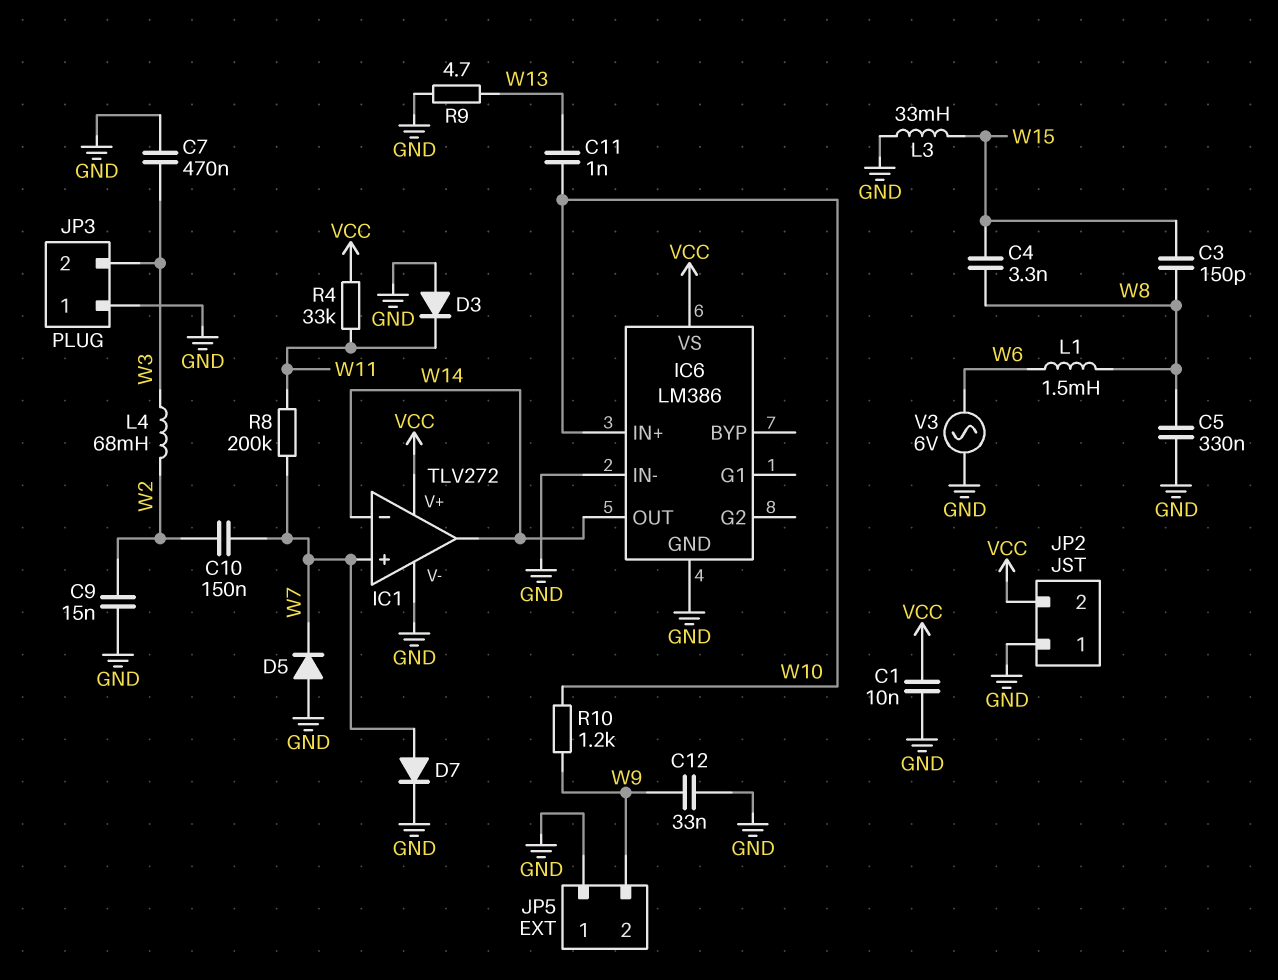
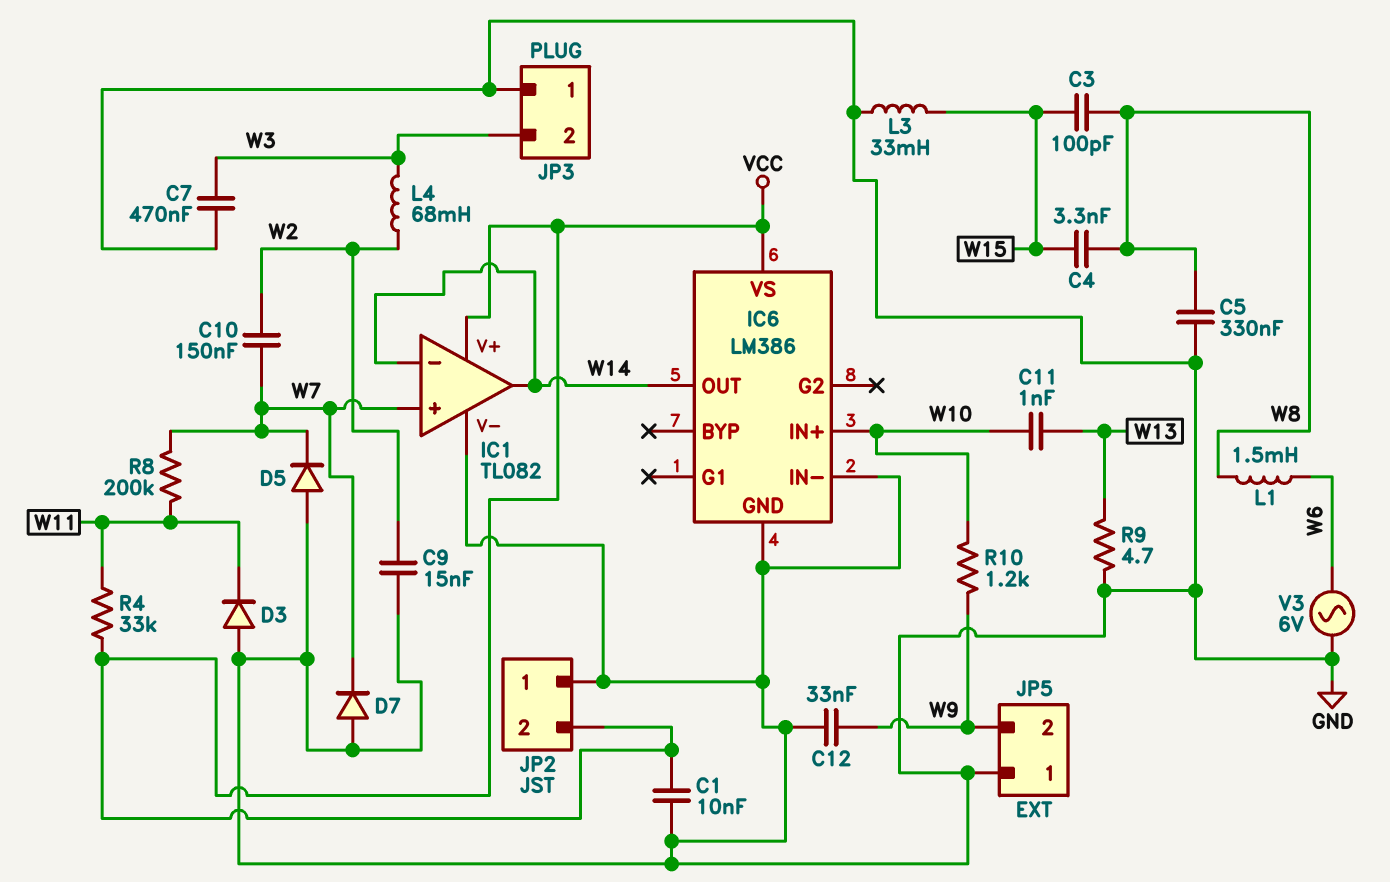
C3: 150pF (W8, W15) -> 100pF (W8, W15)
D7: diode (A W7, K GND) -> diode (A GND, K W7)
IC1: TLV272 -> TL082

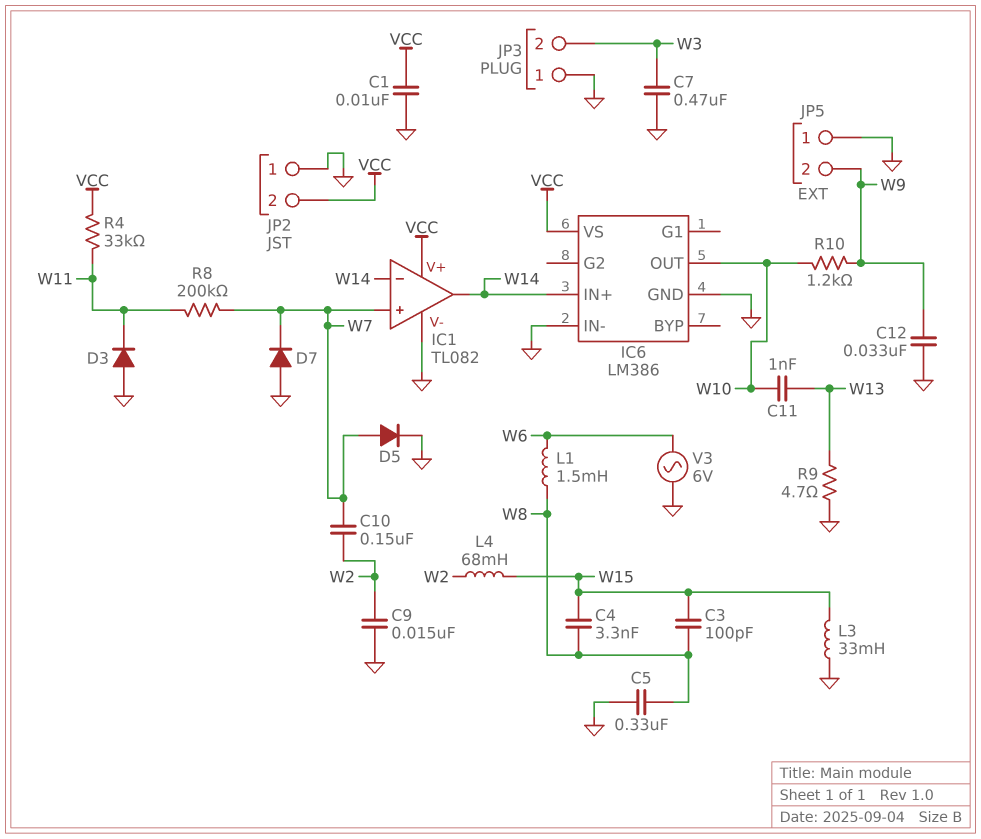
D5: diode (A GND, K W7) -> diode (A W7, K GND)
IC6 pin IN+: W10 -> W14
IC6 pin OUT: W14 -> W10
L4: 68mH (W2, W3) -> 68mH (W2, W15)

